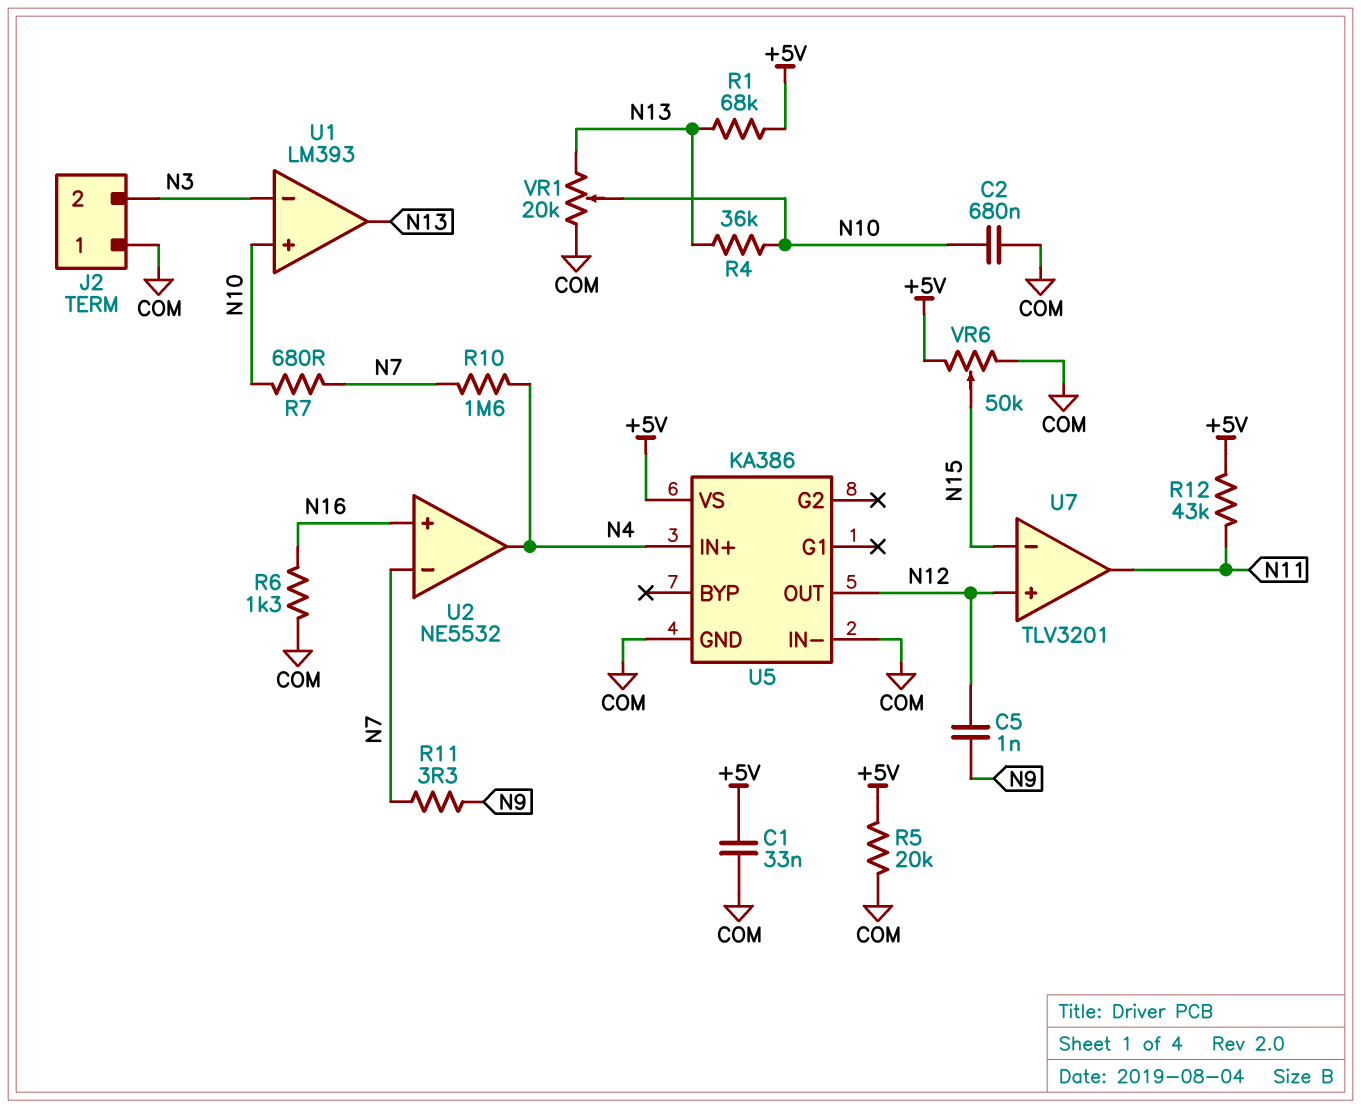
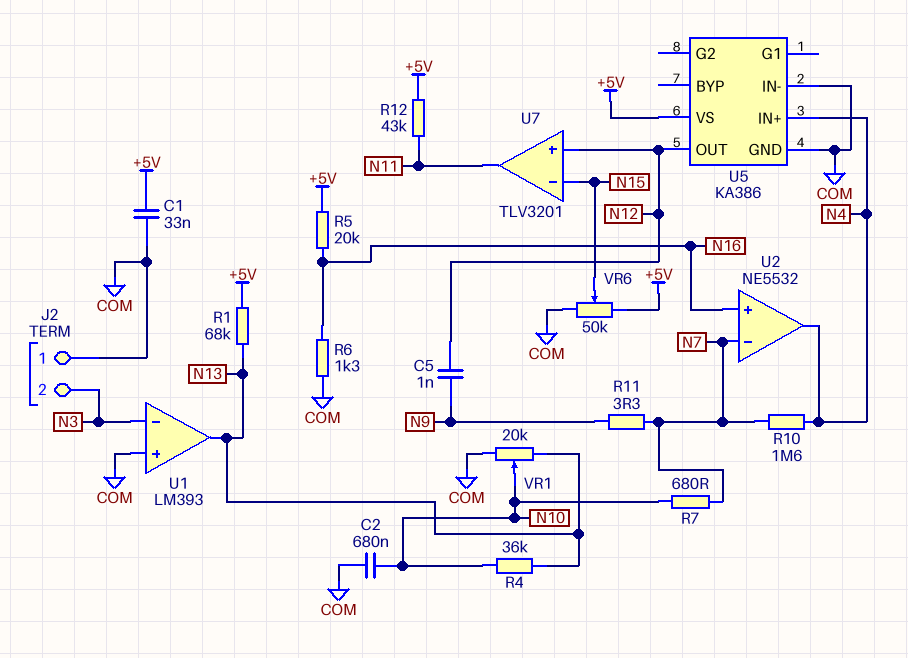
R5: 20k (+5V, COM) -> 20k (+5V, N16)
U1 pin in+: N10 -> COM

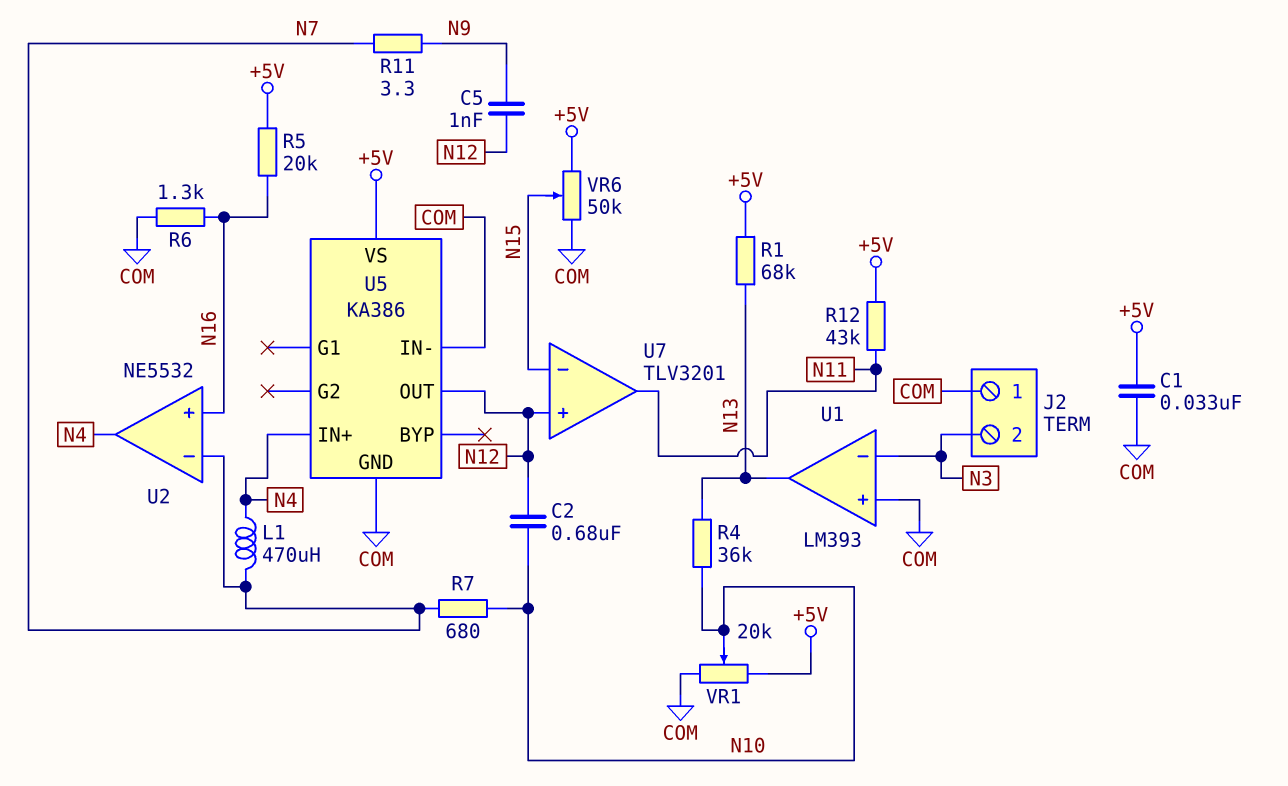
C2: 680nF (COM, N10) -> 680nF (N10, N12)
L1: none -> 470uH (N4, N7)
R10: 1.6M (N4, N7) -> none
VR1: 20k (COM, N13, wiper N10) -> 20k (+5V, COM, wiper N10)

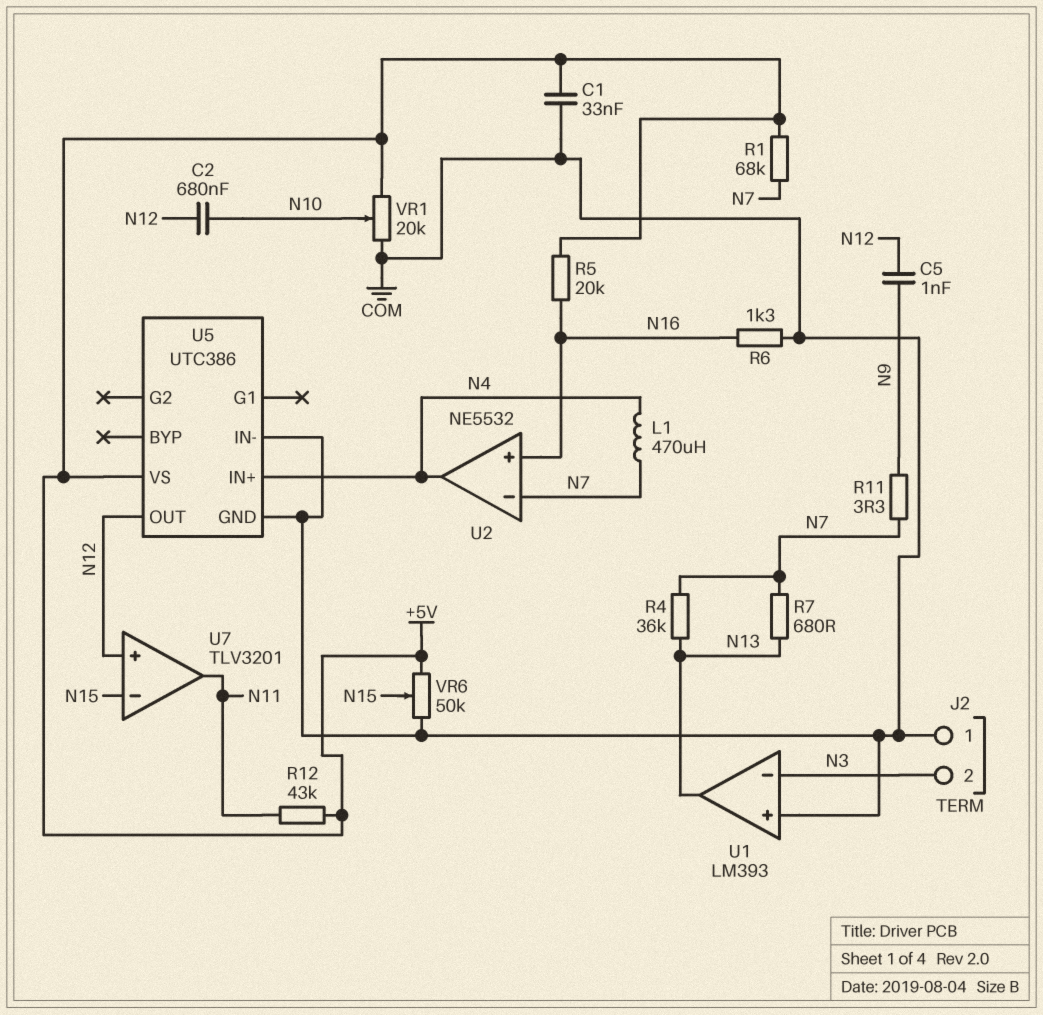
R1: 68k (+5V, N13) -> 68k (+5V, N7)
R4: 36k (N10, N13) -> 36k (N7, N13)
R7: 680 (N7, N10) -> 680 (N7, N13)
U5: KA386 -> UTC386

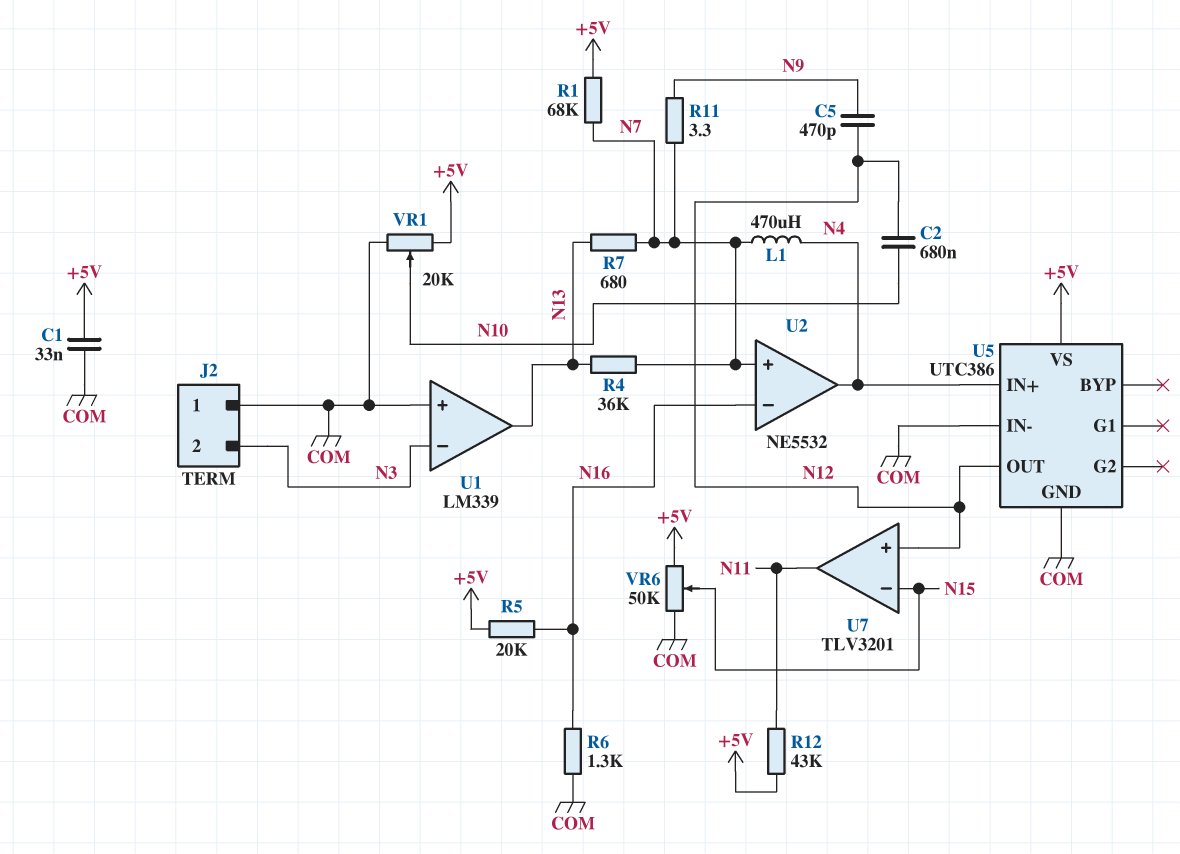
C5: 1nF (N9, N12) -> 470pF (N9, N12)
U1: LM393 -> LM339
U2 pin in+: N16 -> N7
U2 pin in-: N7 -> N16

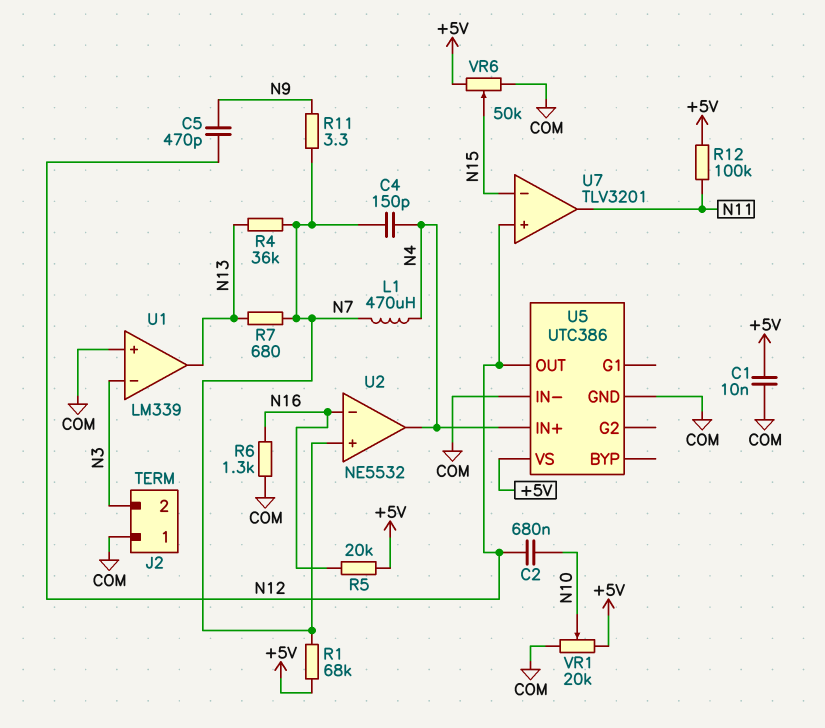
C1: 33nF (+5V, COM) -> 10nF (+5V, COM)
C4: none -> 150pF (N4, N7)
R12: 43k (+5V, N11) -> 100k (+5V, N11)

